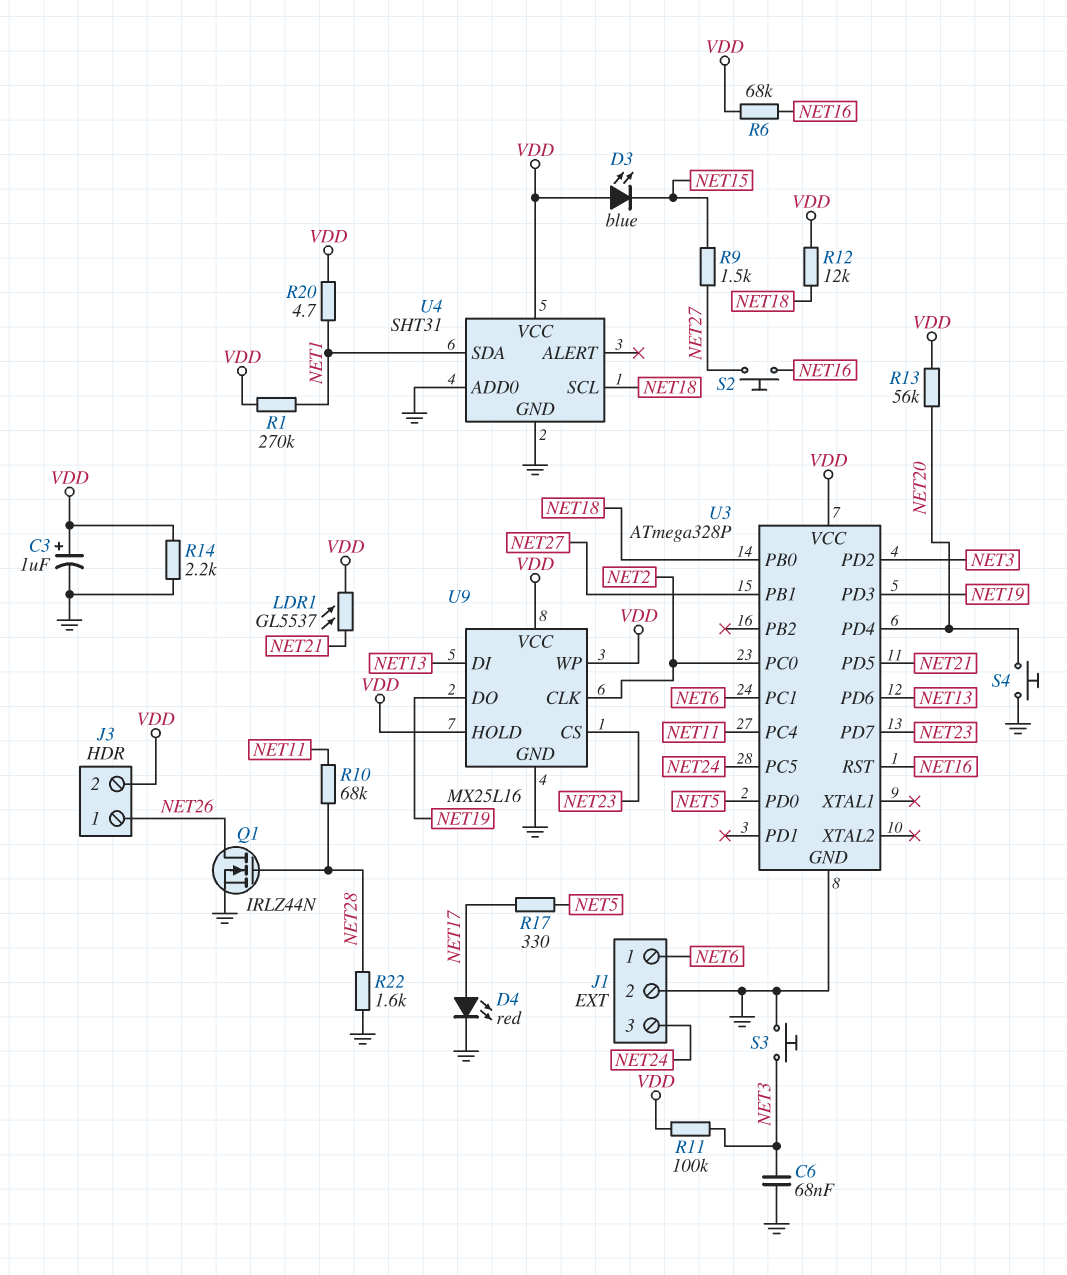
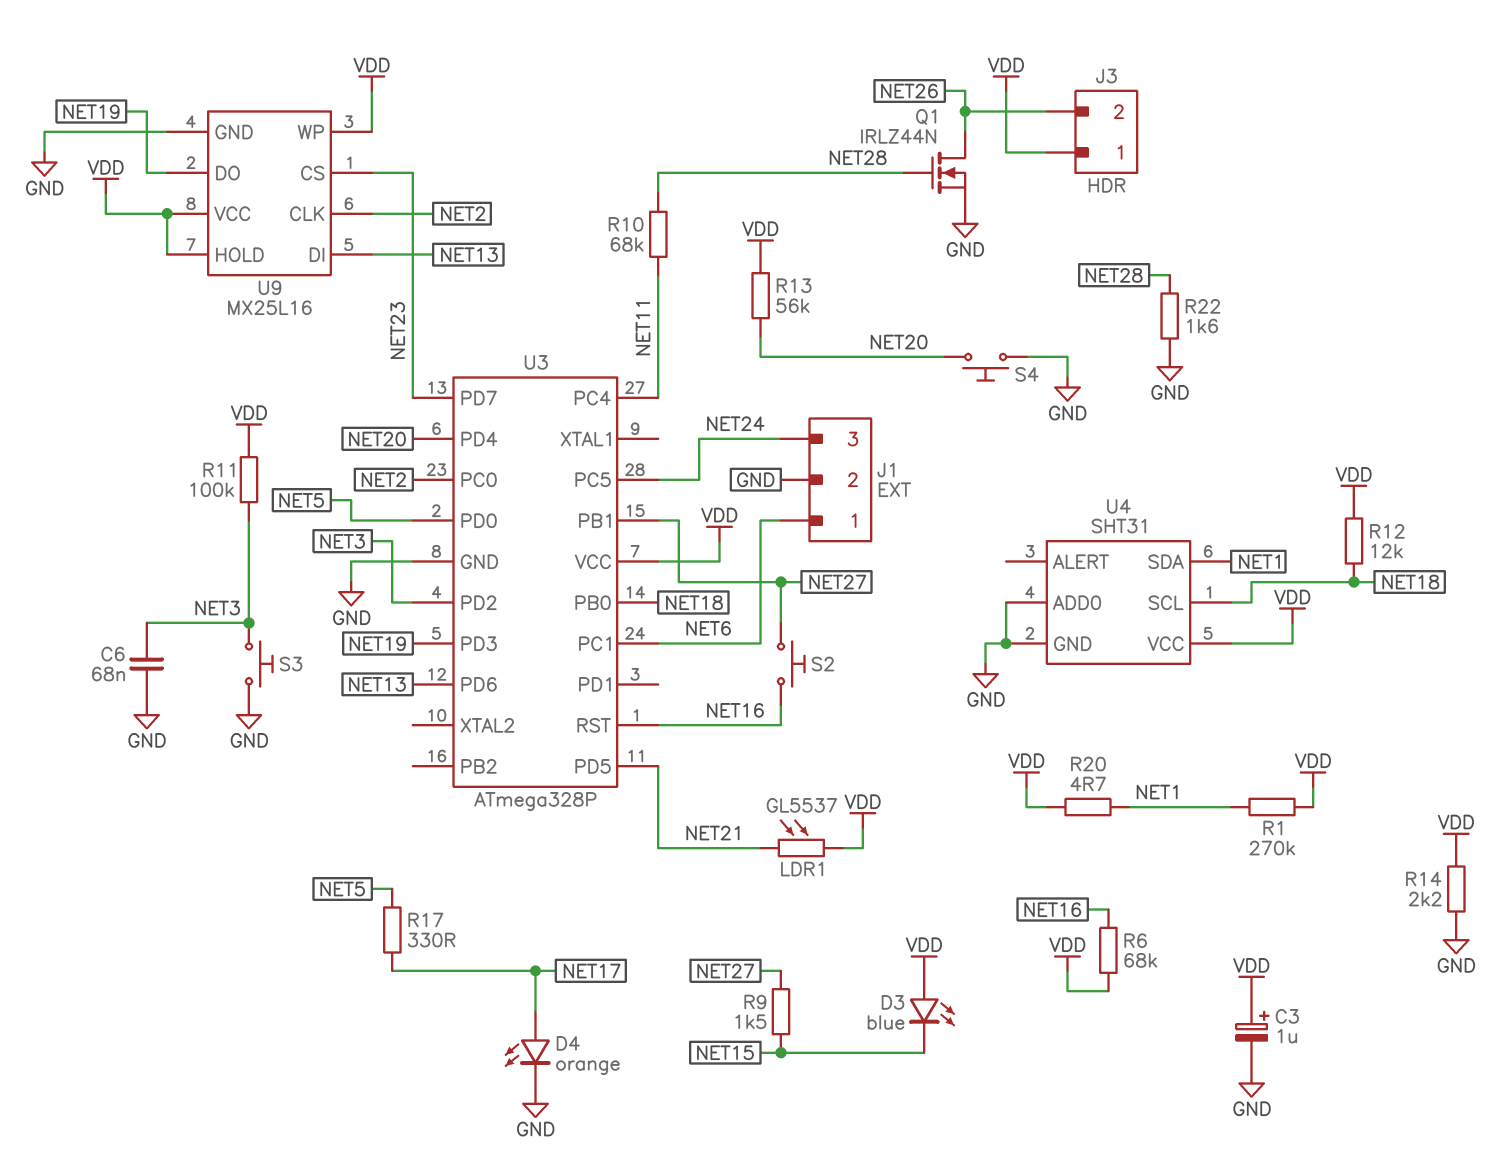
D4: LED red (A NET17, K GND) -> LED orange (A NET17, K GND)
J3 pin 1: NET26 -> VDD
J3 pin 2: VDD -> NET26

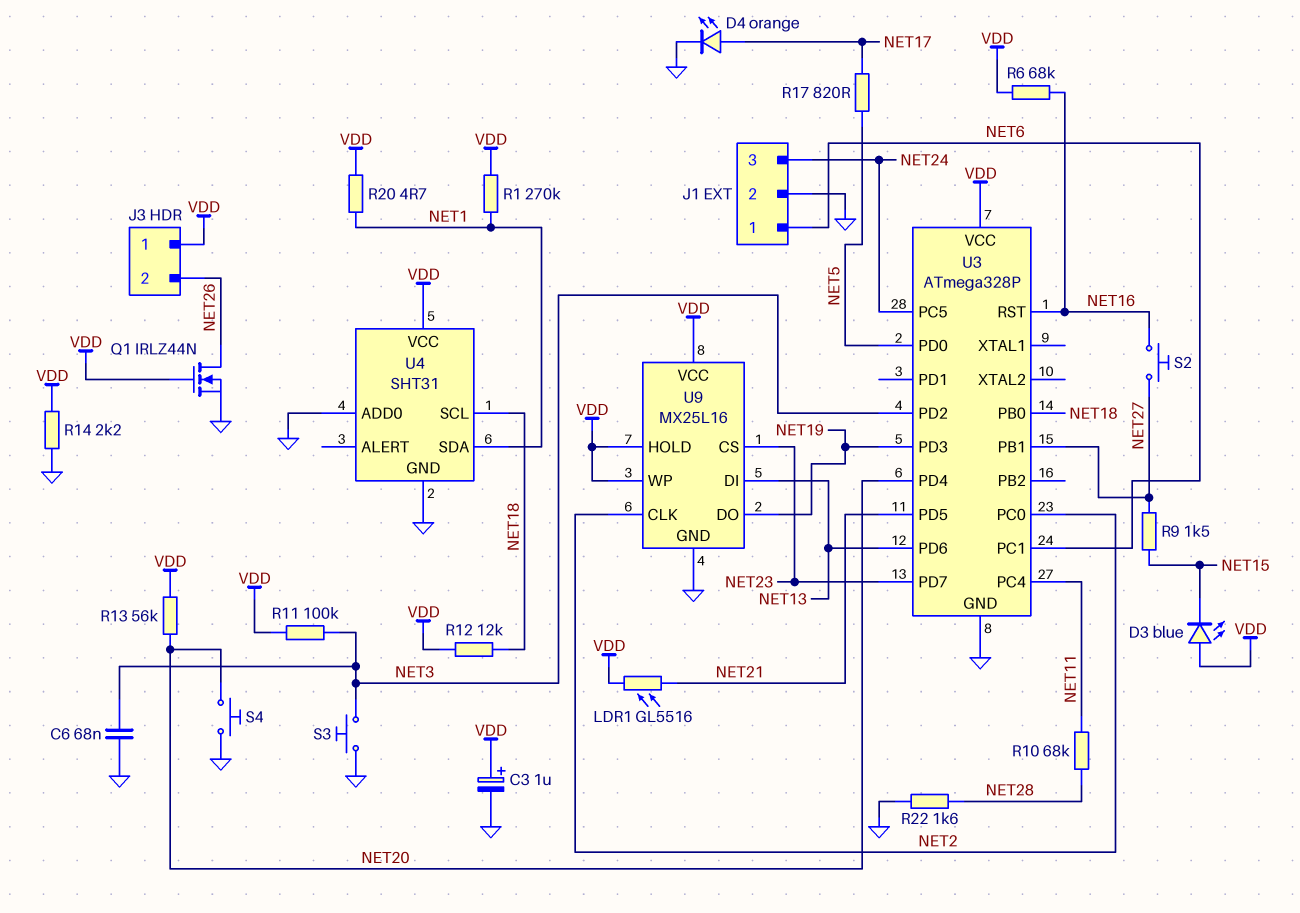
LDR1: GL5537 (NET21, VDD) -> GL5516 (NET21, VDD)
Q1: NMOS IRLZ44N (G NET28, D NET26, S GND) -> NMOS IRLZ44N (G VDD, D NET26, S GND)
R17: 330 (NET5, NET17) -> 820 (NET5, NET17)

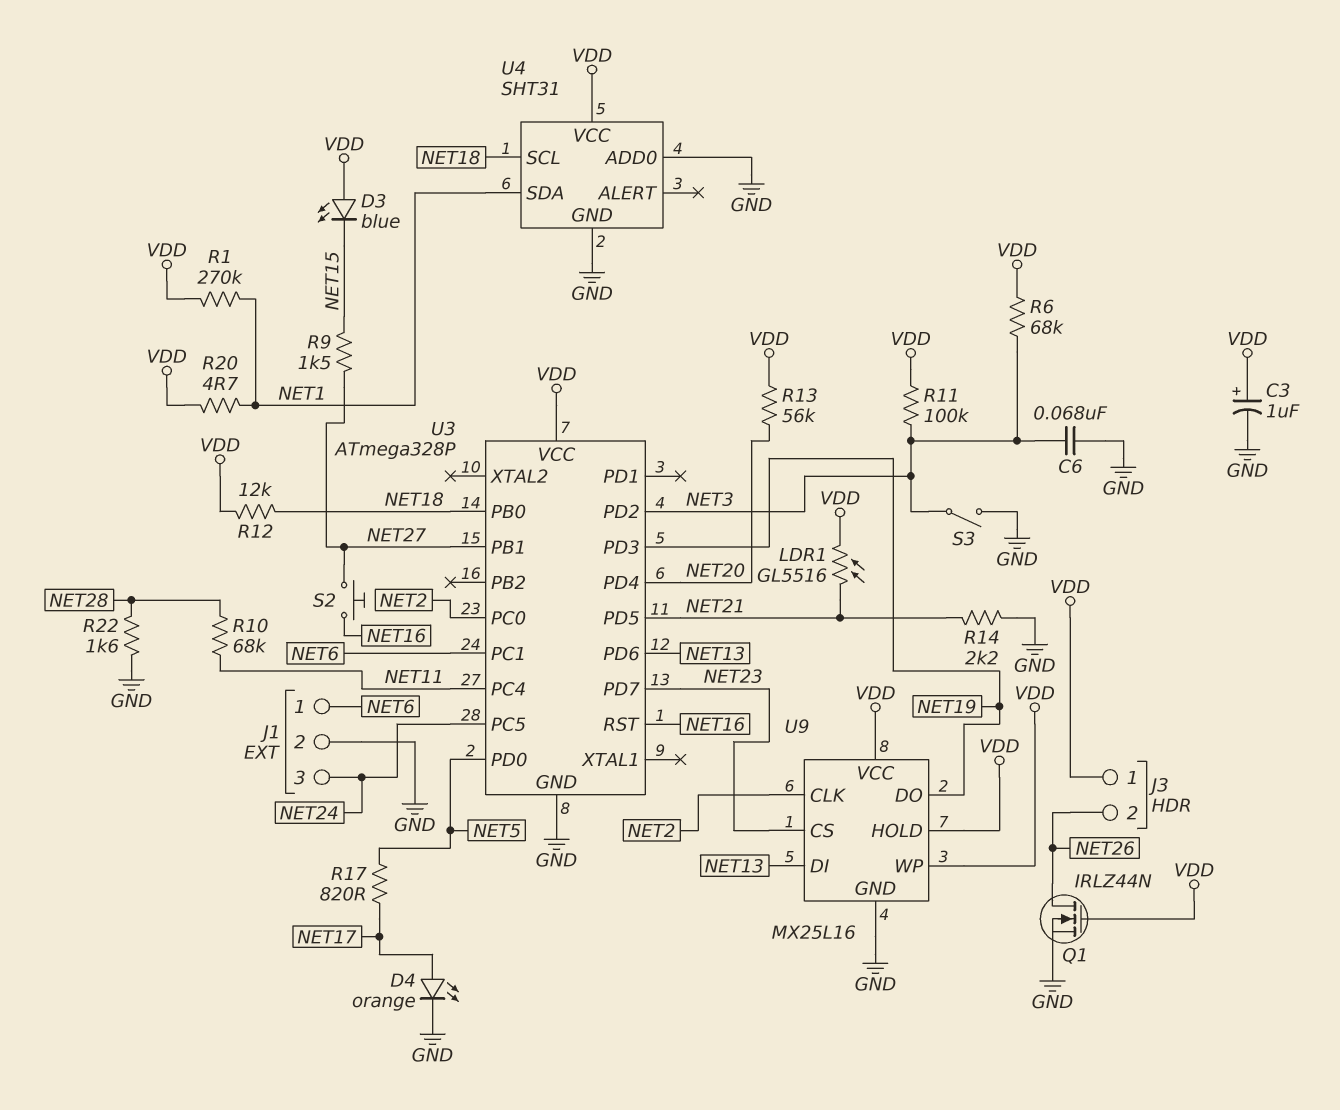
R6: 68k (NET16, VDD) -> 68k (NET3, VDD)
R14: 2.2k (GND, VDD) -> 2.2k (GND, NET21)
S3: button (GND, NET3) -> switch (GND, NET3)
S4: button (GND, NET20) -> none

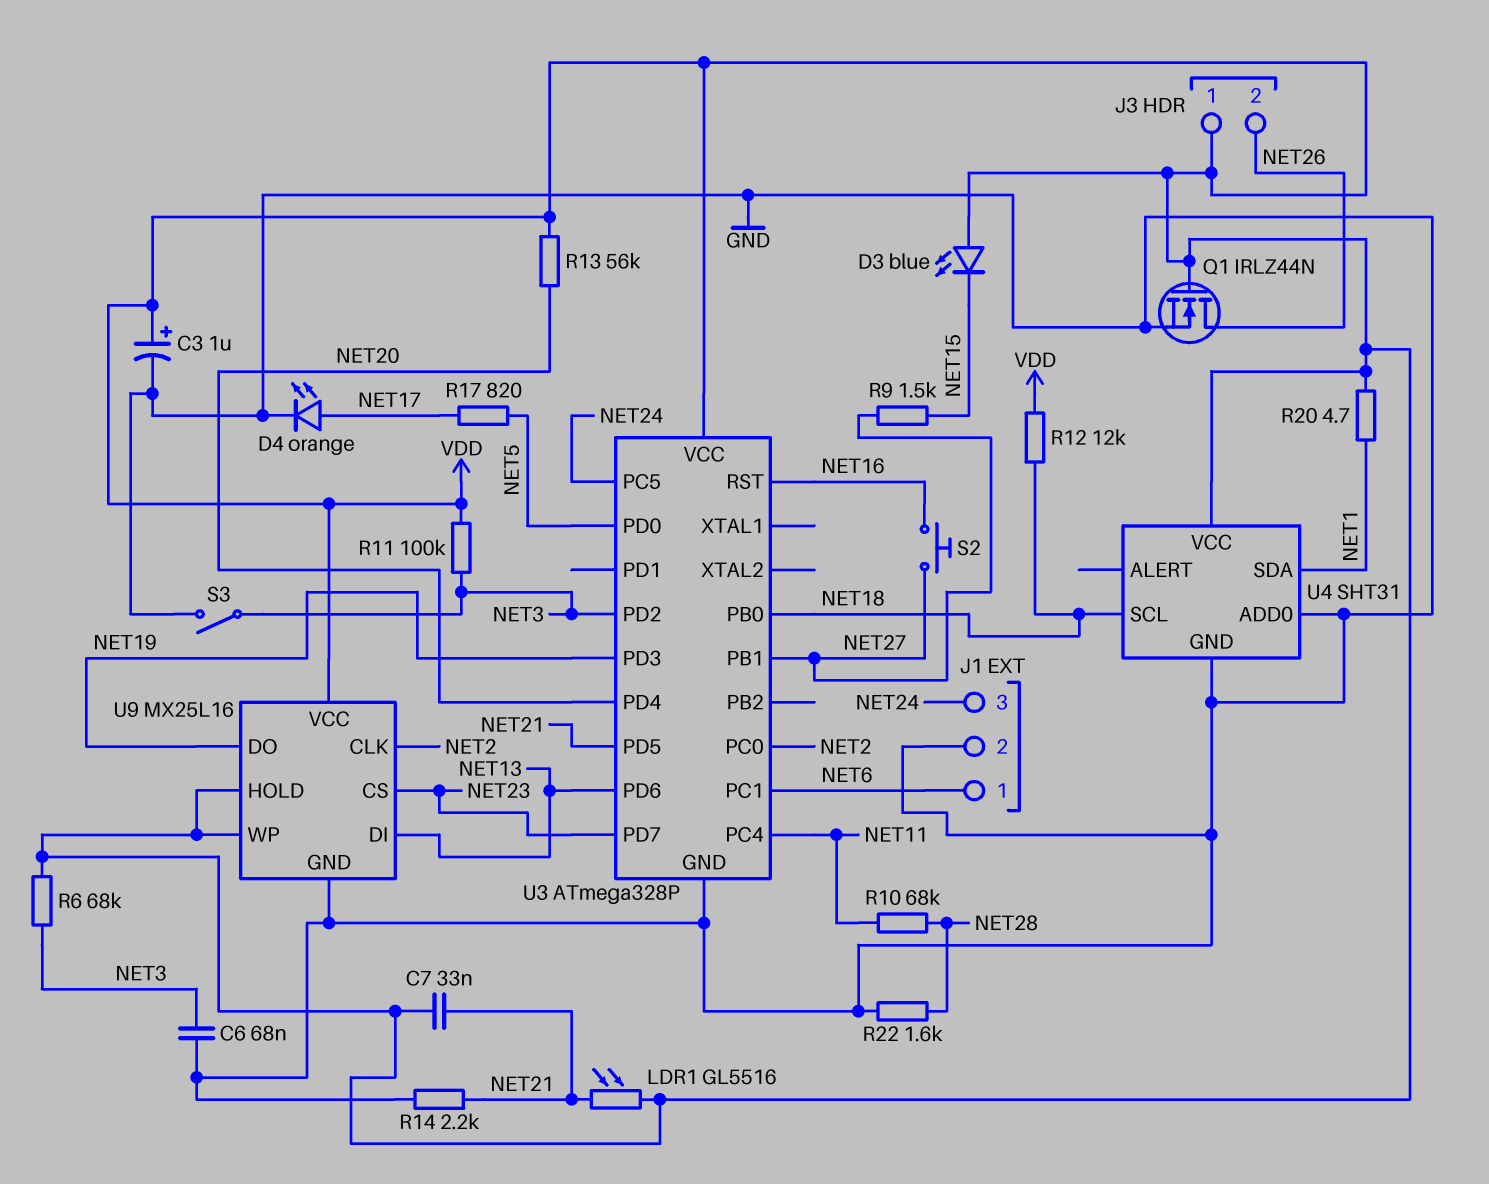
C7: none -> 33nF (NET21, VDD)
R1: 270k (NET1, VDD) -> none

